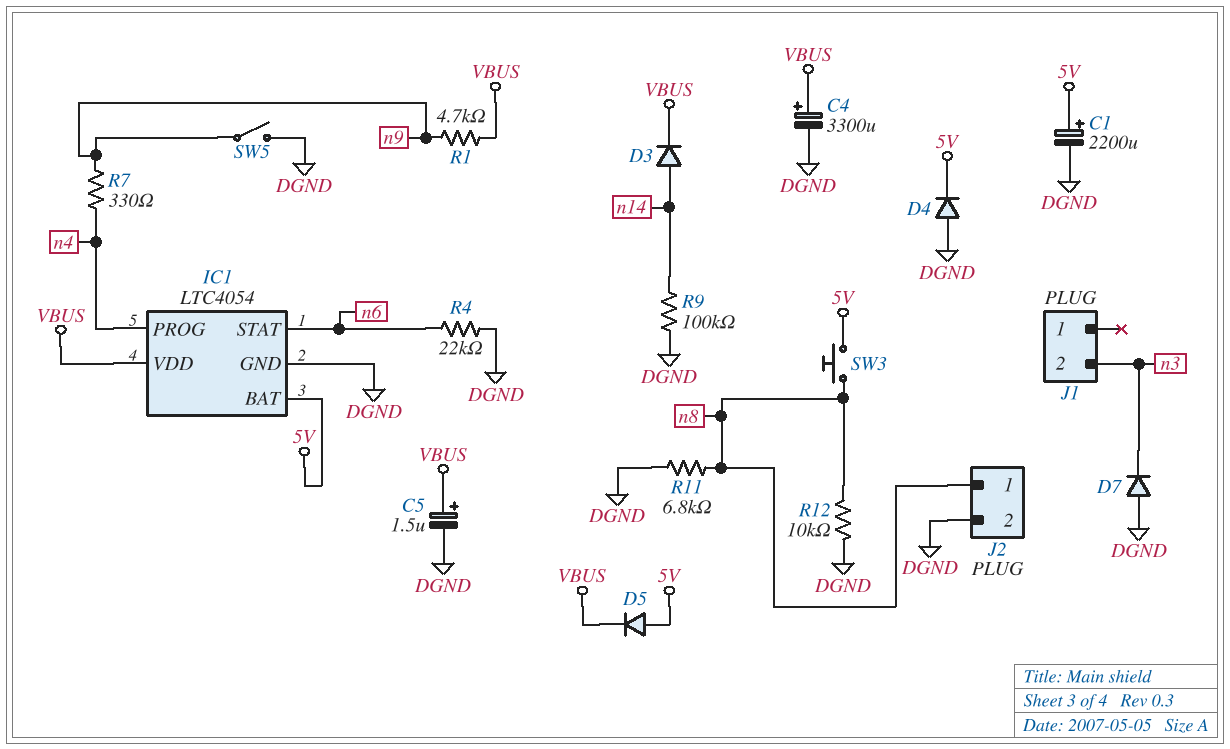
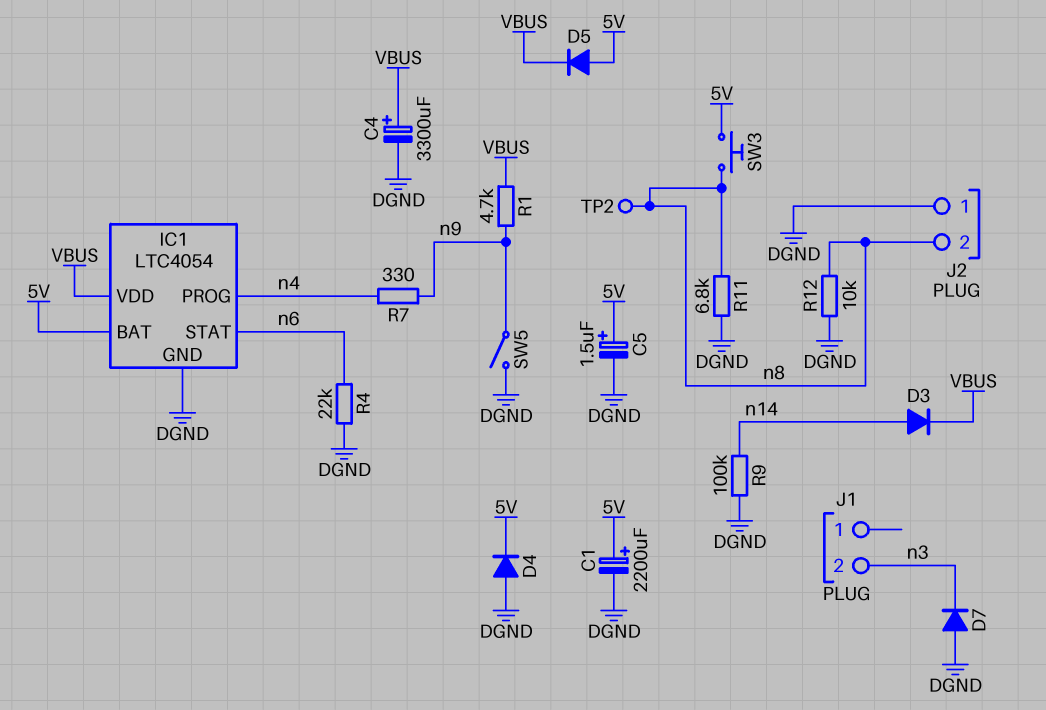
C5: 1.5uF (plus VBUS, minus DGND) -> 1.5uF (plus 5V, minus DGND)
J2 pin 1: n8 -> DGND
J2 pin 2: DGND -> n8
TP2: none -> test point (n8)

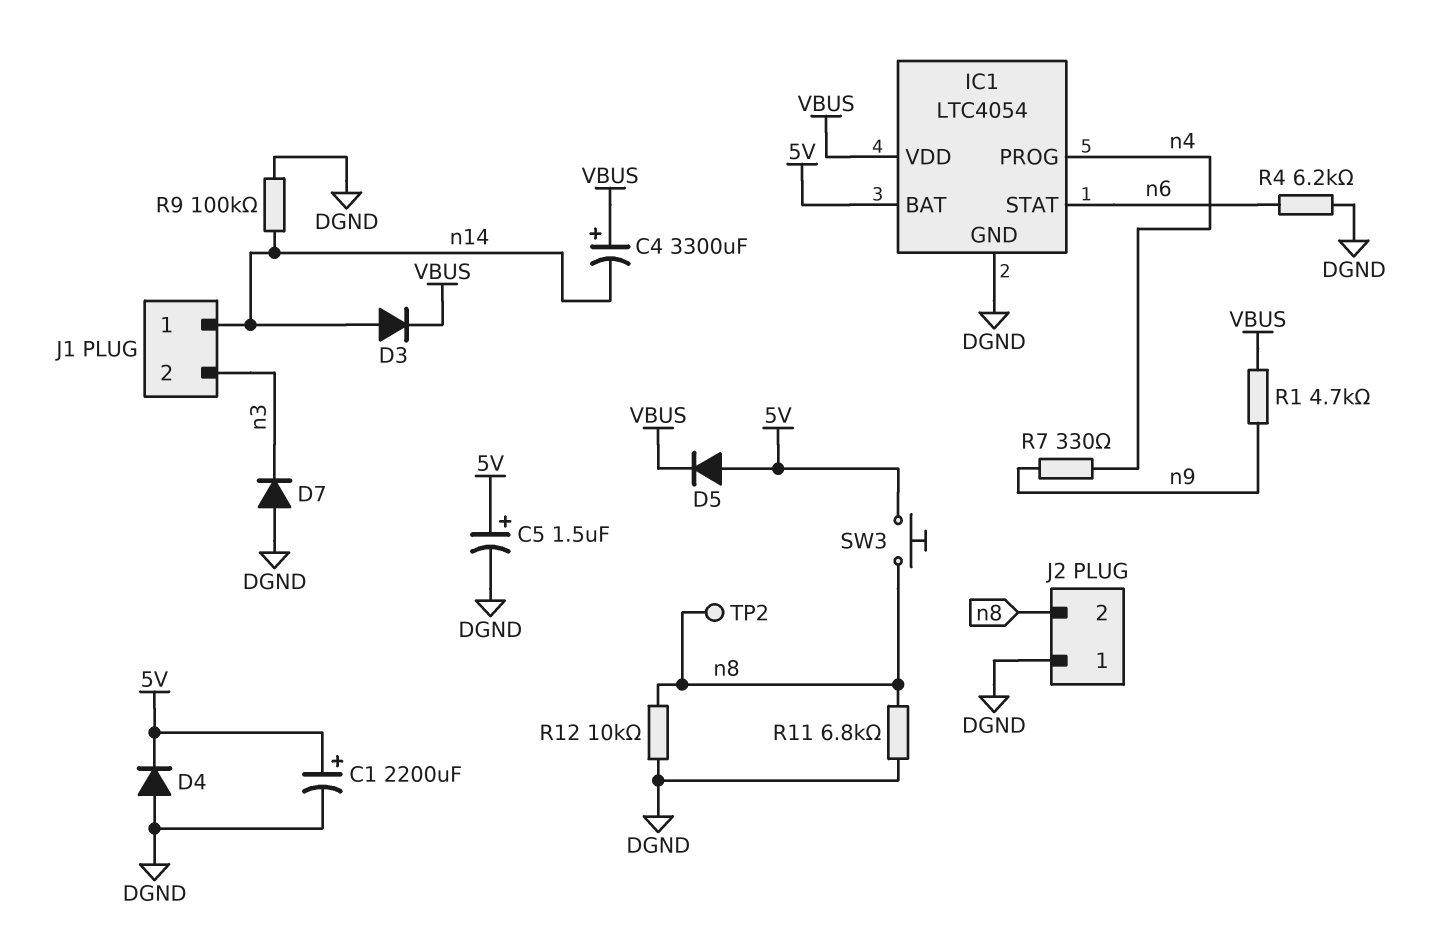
C4: 3300uF (plus VBUS, minus DGND) -> 3300uF (plus VBUS, minus n14)
J1 pin 1: none -> n14
R4: 22k (DGND, n6) -> 6.2k (DGND, n6)
SW5: switch (DGND, n9) -> none

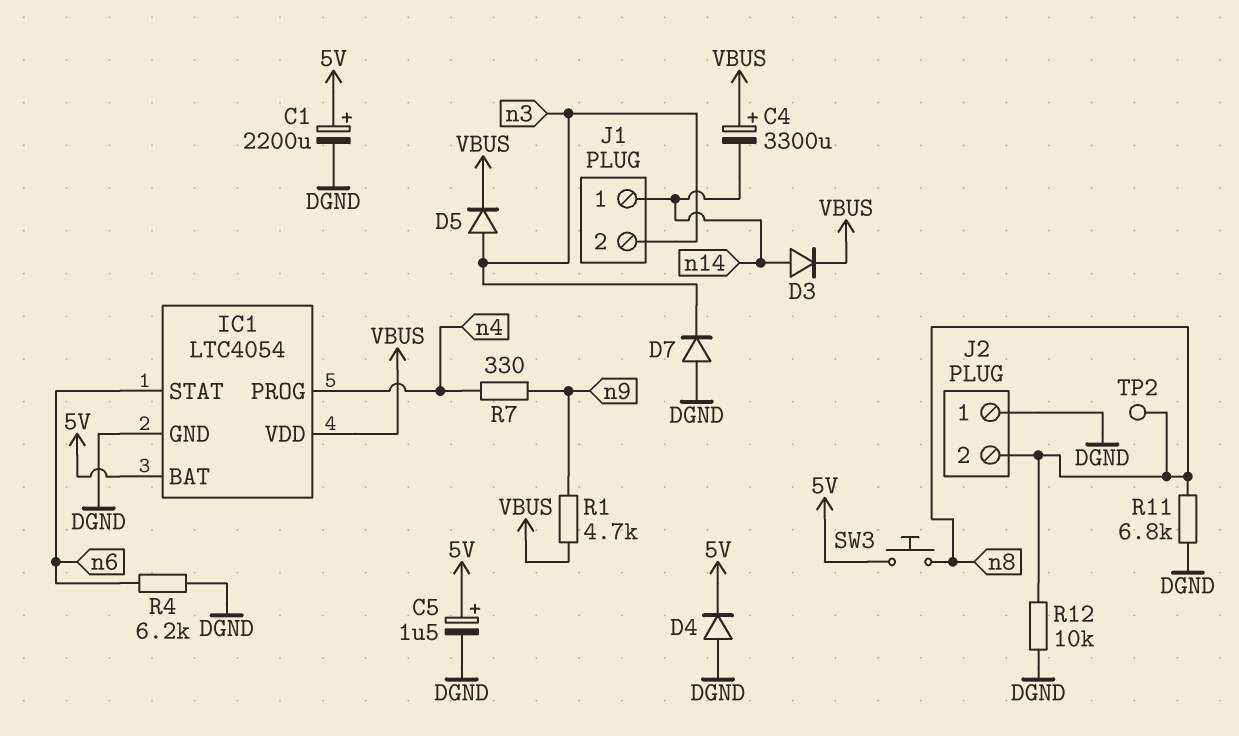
D5: diode (A 5V, K VBUS) -> diode (A n3, K VBUS)
R9: 100k (DGND, n14) -> none

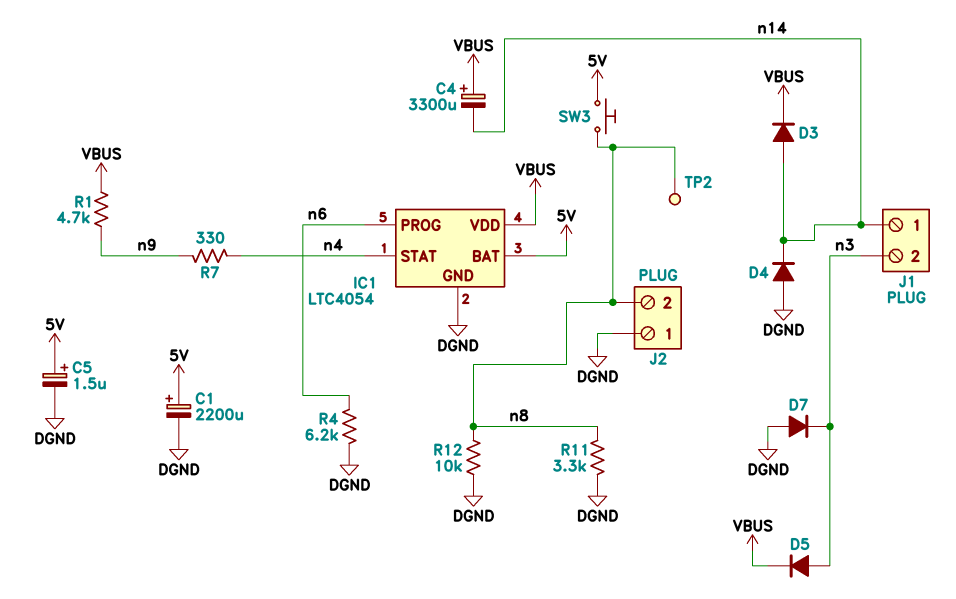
D4: diode (A DGND, K 5V) -> diode (A DGND, K n14)
IC1 pin PROG: n4 -> n6
IC1 pin STAT: n6 -> n4
R11: 6.8k (DGND, n8) -> 3.3k (DGND, n8)

